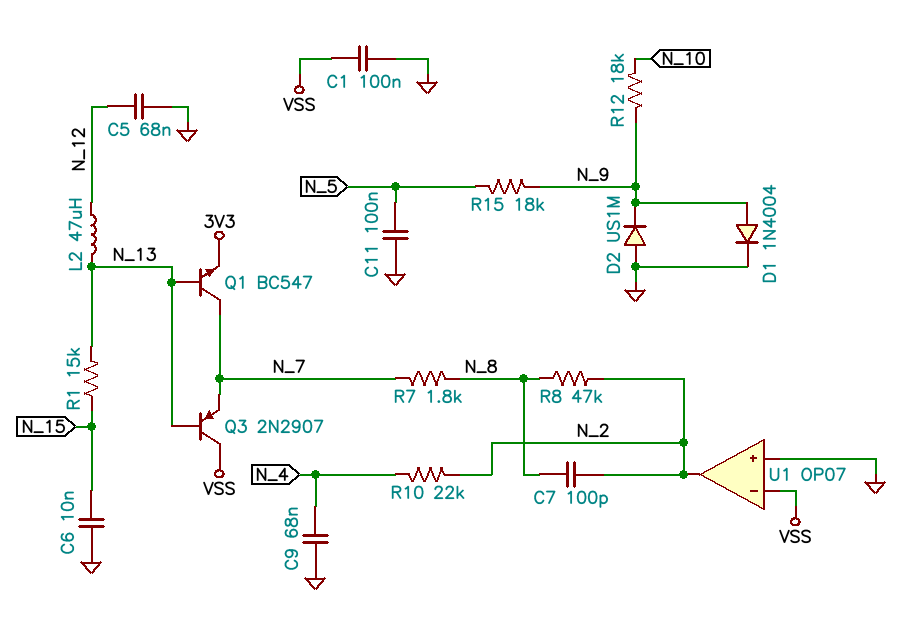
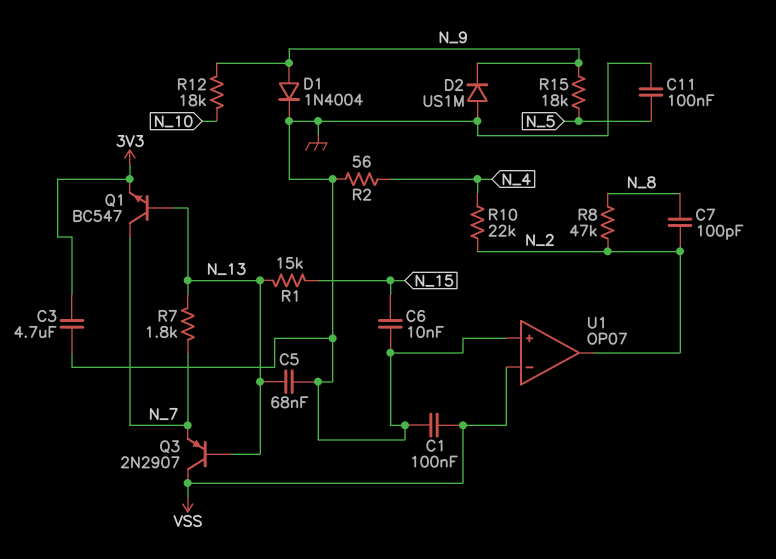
C3: none -> 4.7uF (3V3, GND)
C5: 68nF (GND, N_12) -> 68nF (GND, N_13)
C9: 68nF (GND, N_4) -> none
L2: 47uH (N_12, N_13) -> none
R2: none -> 56 (GND, N_4)
R7: 1.8k (N_7, N_8) -> 1.8k (N_7, N_13)

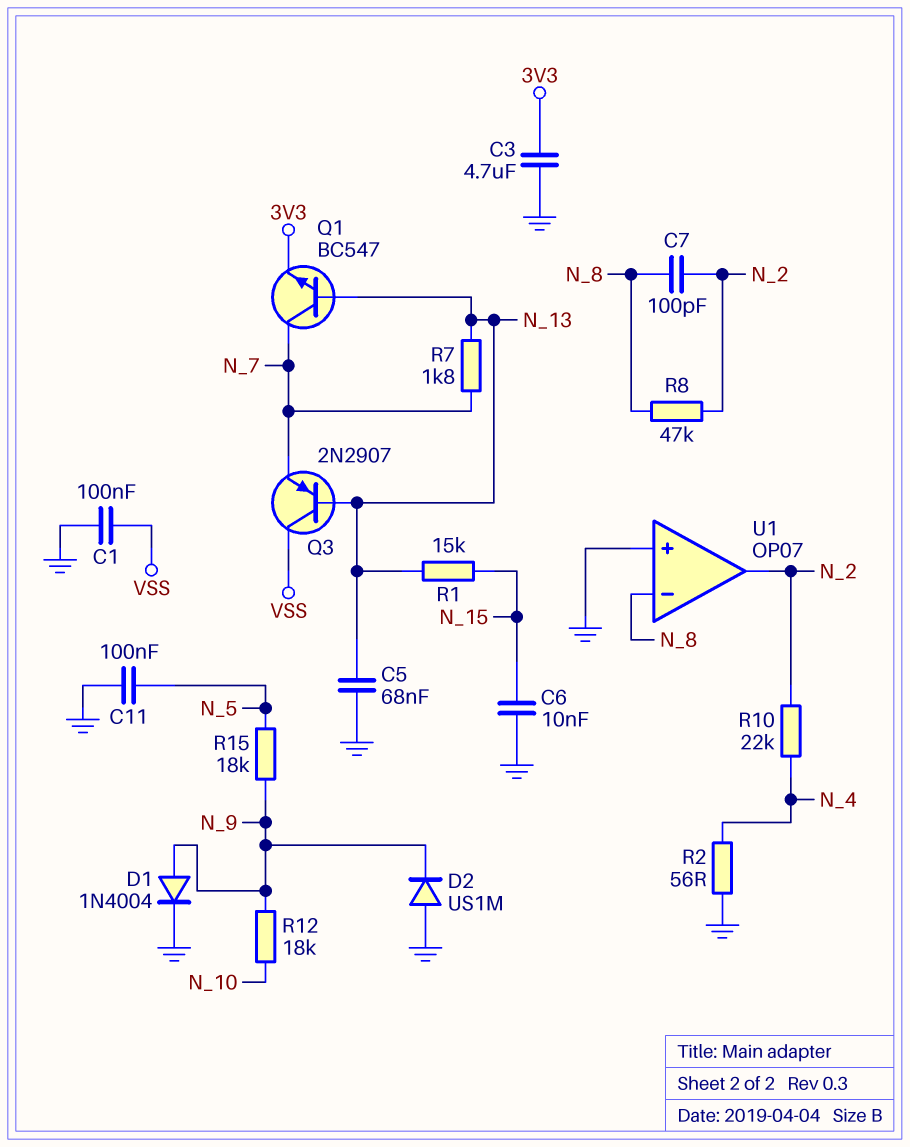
U1 pin in-: VSS -> N_8

